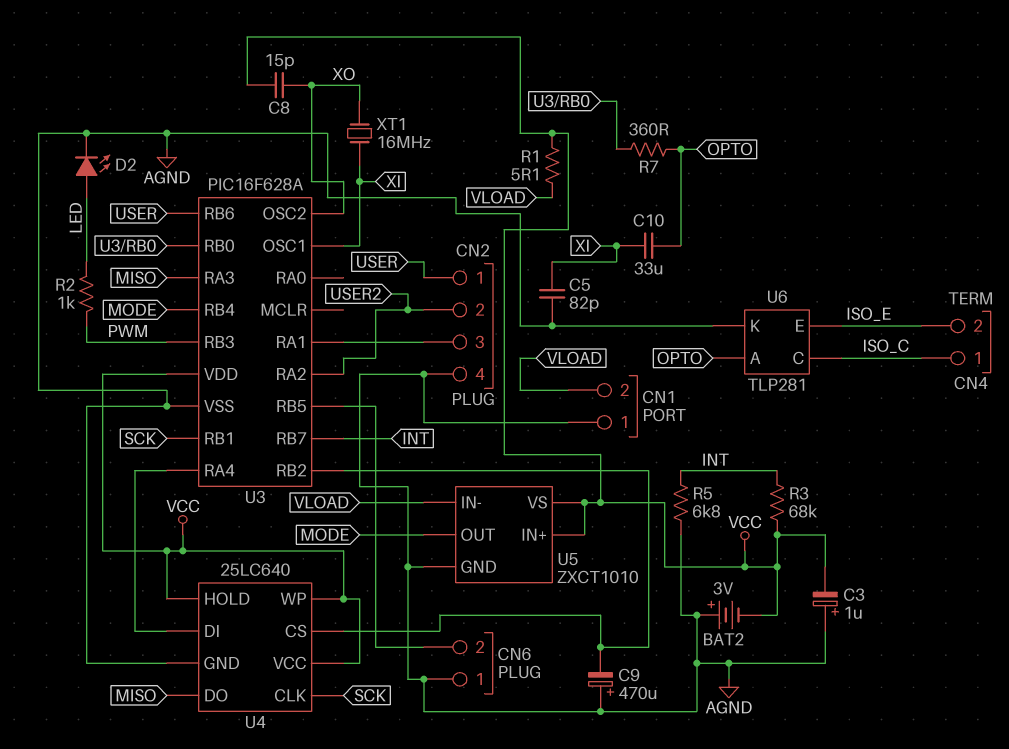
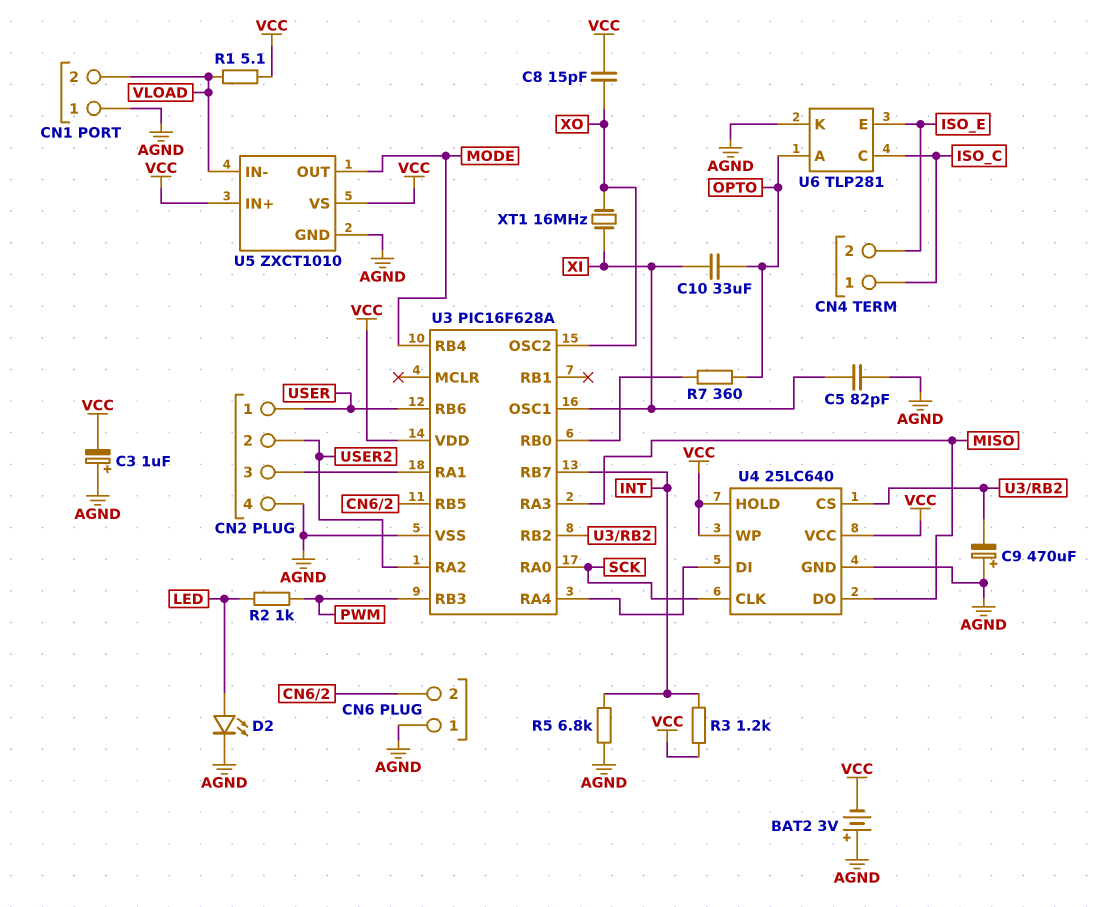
R3: 68k (INT, VCC) -> 1.2k (INT, VCC)
U3 pin RA0: none -> SCK
U3 pin RB1: SCK -> none

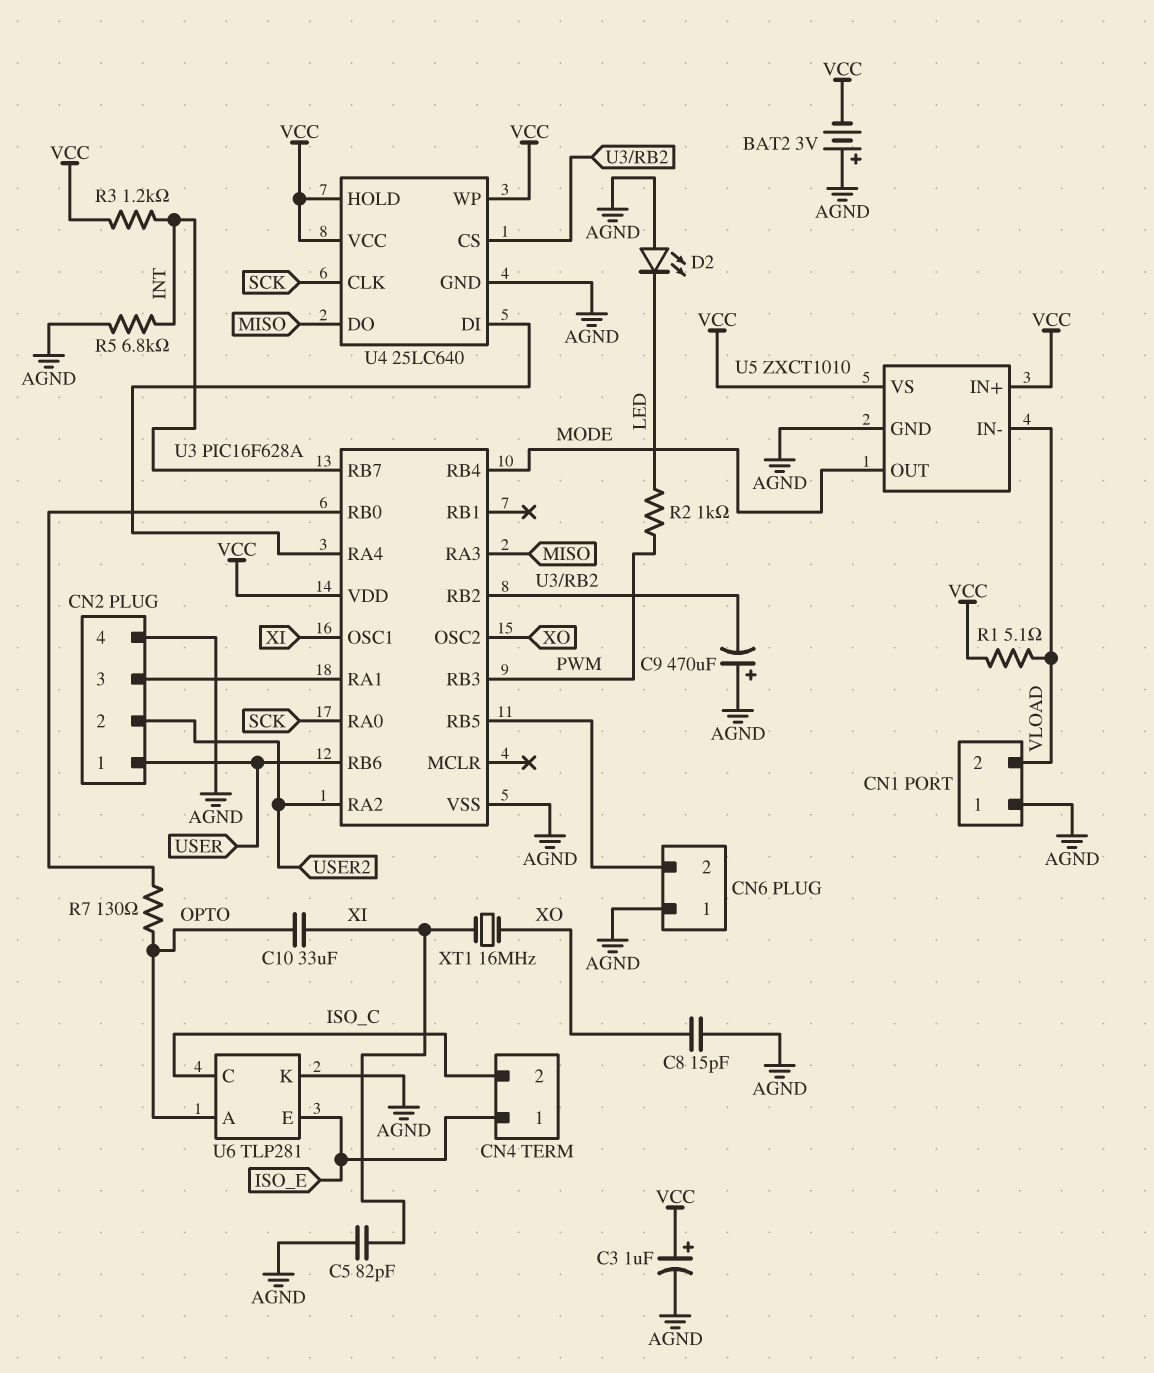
C3: 1uF (plus AGND, minus VCC) -> 1uF (plus VCC, minus AGND)
C8: 15pF (VCC, XO) -> 15pF (AGND, XO)
CN4 pin 1: ISO_C -> ISO_E
CN4 pin 2: ISO_E -> ISO_C
D2: LED (A LED, K AGND) -> LED (A AGND, K LED)
R7: 360 (OPTO, U3/RB0) -> 130 (OPTO, U3/RB0)

